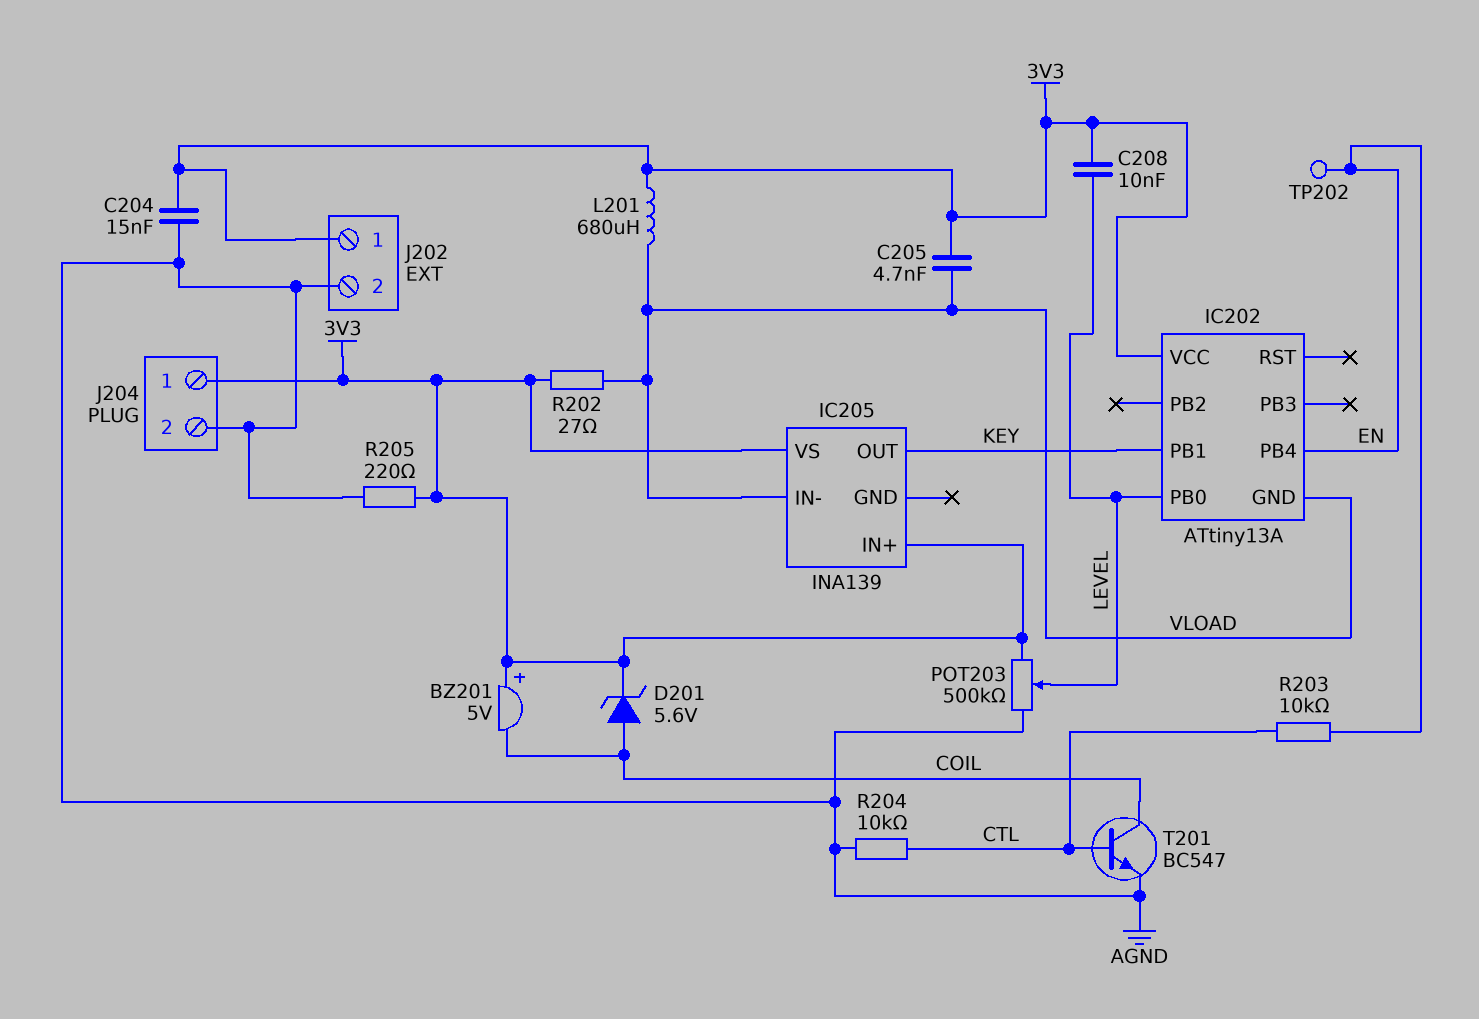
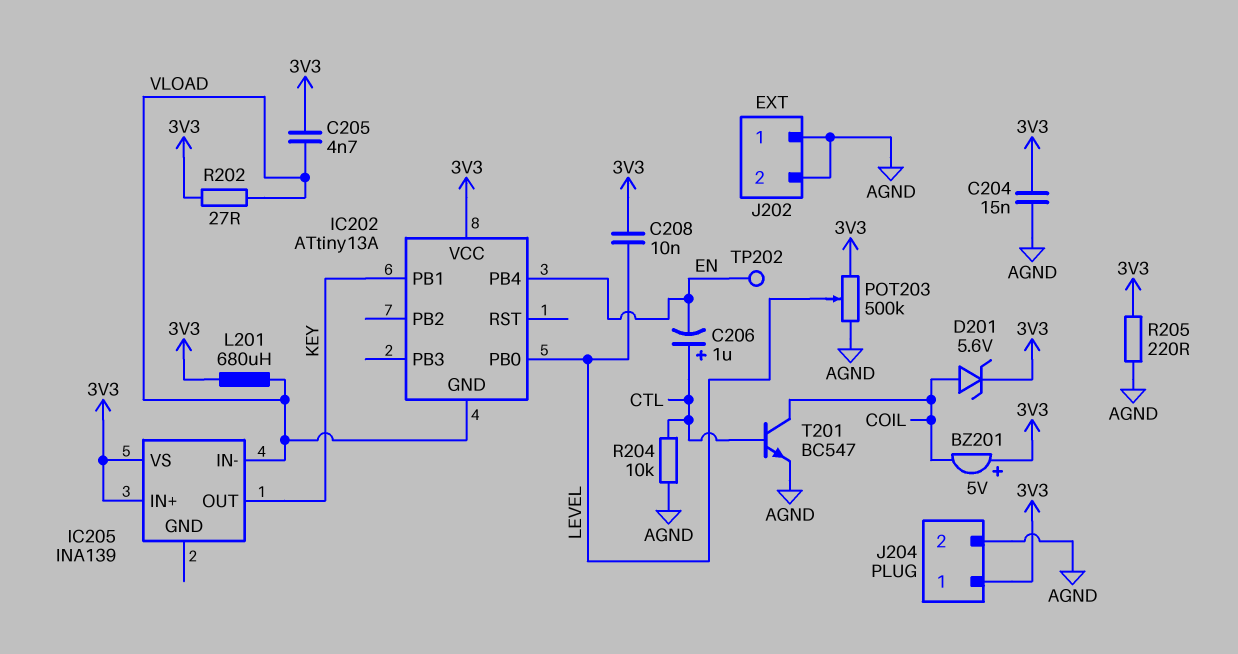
C206: none -> 1uF (plus CTL, minus EN)
J202 pin 1: 3V3 -> AGND
R203: 10k (CTL, EN) -> none

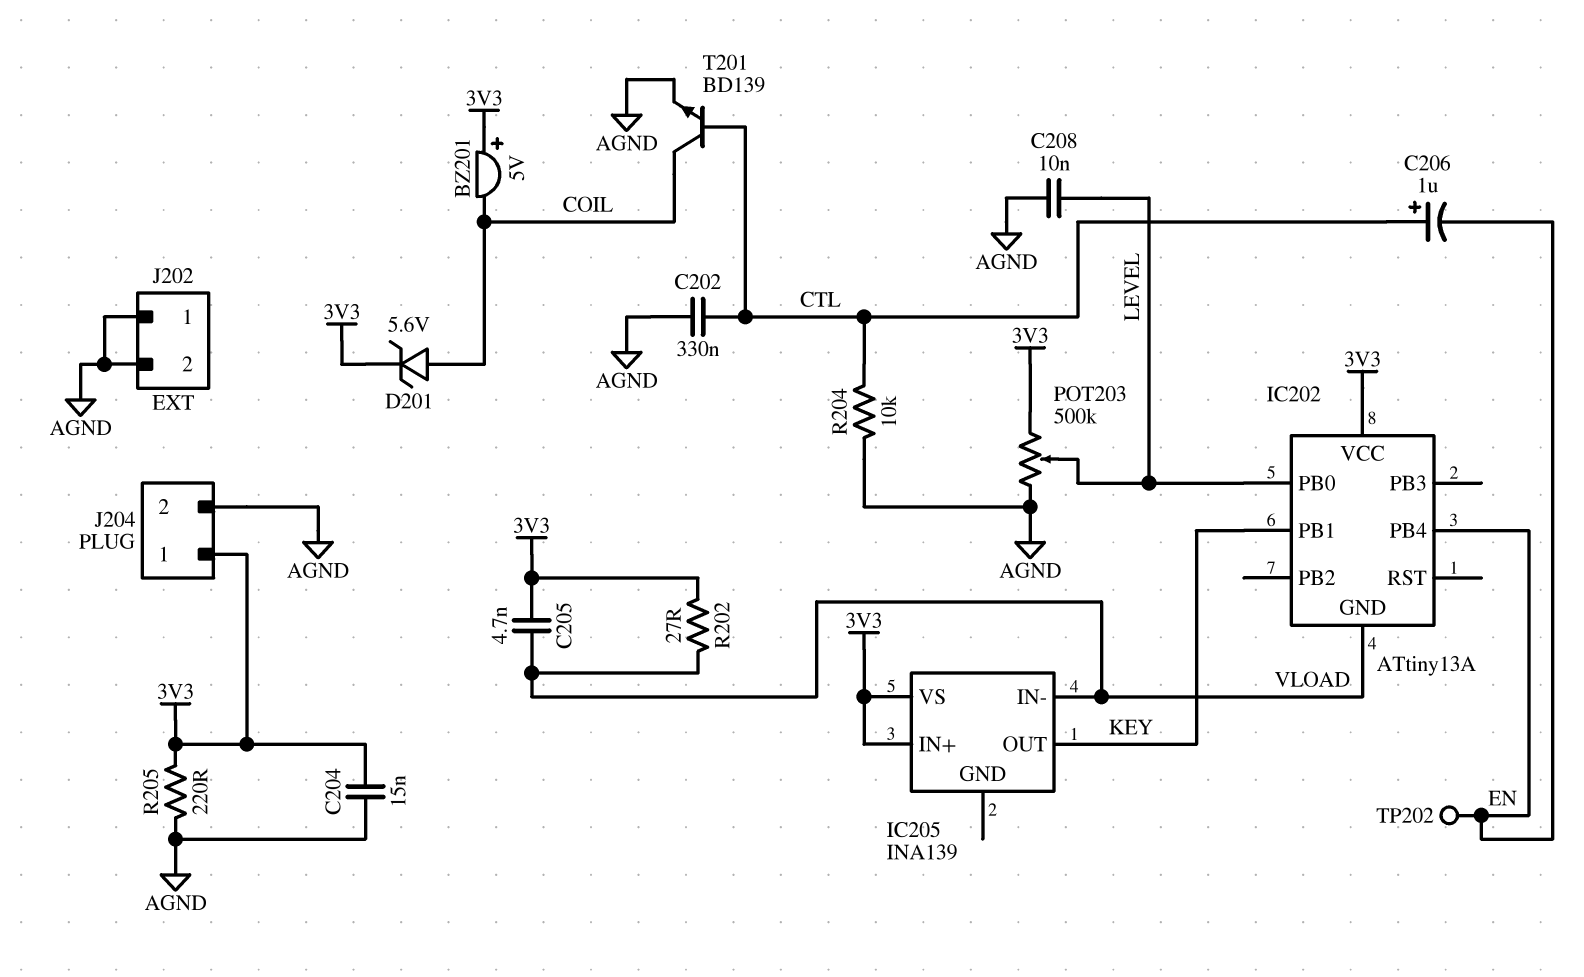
C202: none -> 330nF (AGND, CTL)
C208: 10nF (3V3, LEVEL) -> 10nF (AGND, LEVEL)
L201: 680uH (3V3, VLOAD) -> none
T201: NPN BC547 (B CTL, C COIL, E AGND) -> NPN BD139 (B CTL, C COIL, E AGND)

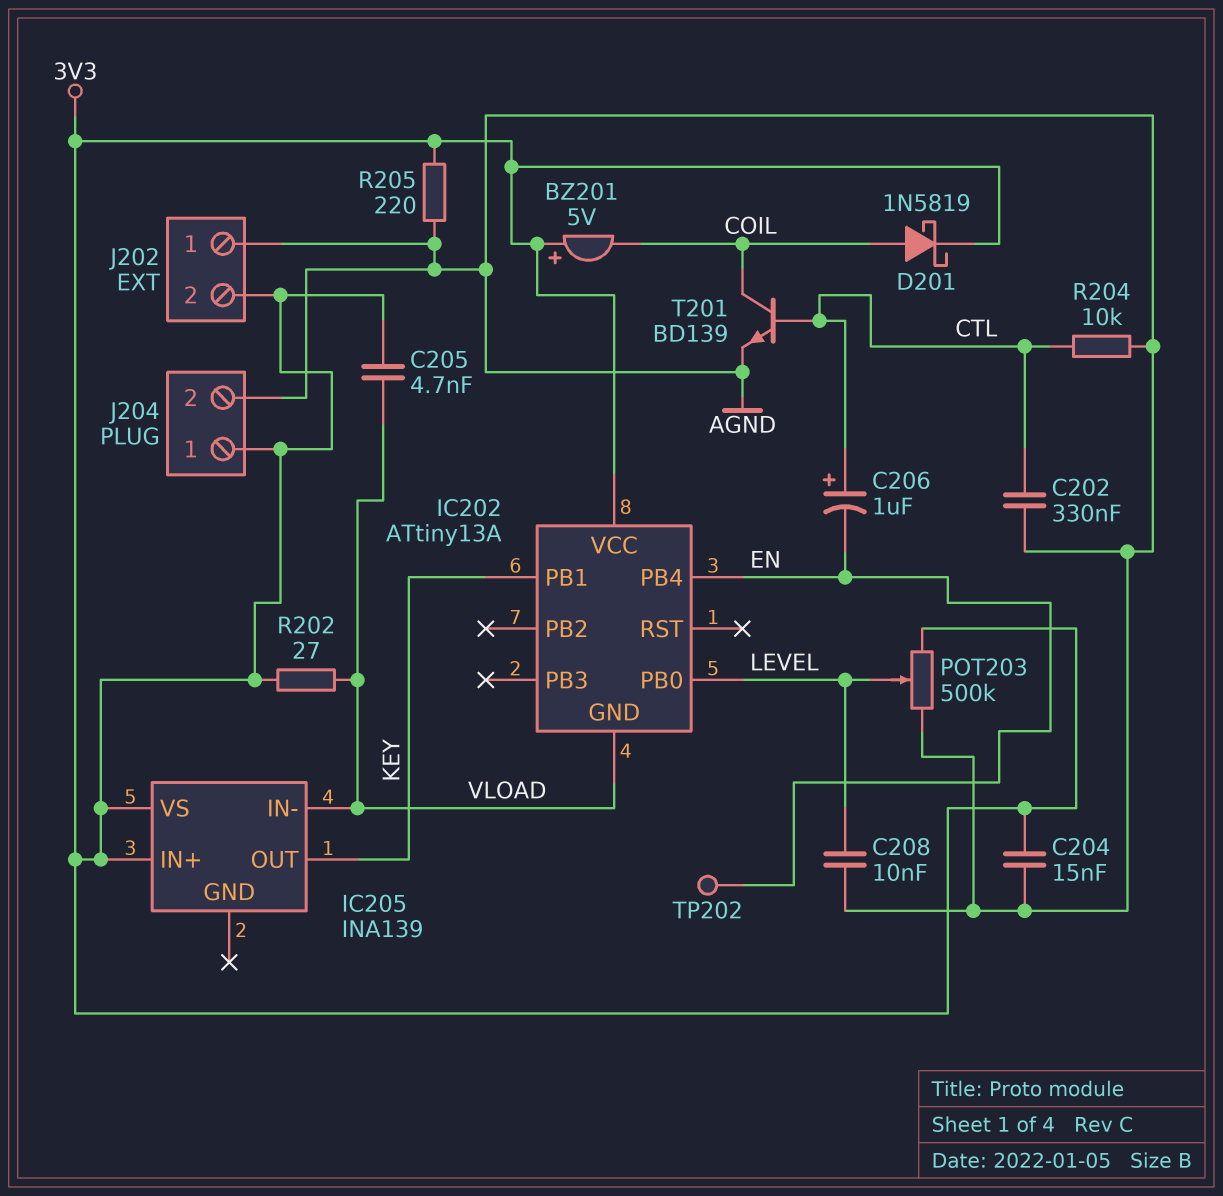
D201: zener 5.6V (A COIL, K 3V3) -> schottky 1N5819 (A COIL, K 3V3)
J202 pin 2: AGND -> 3V3

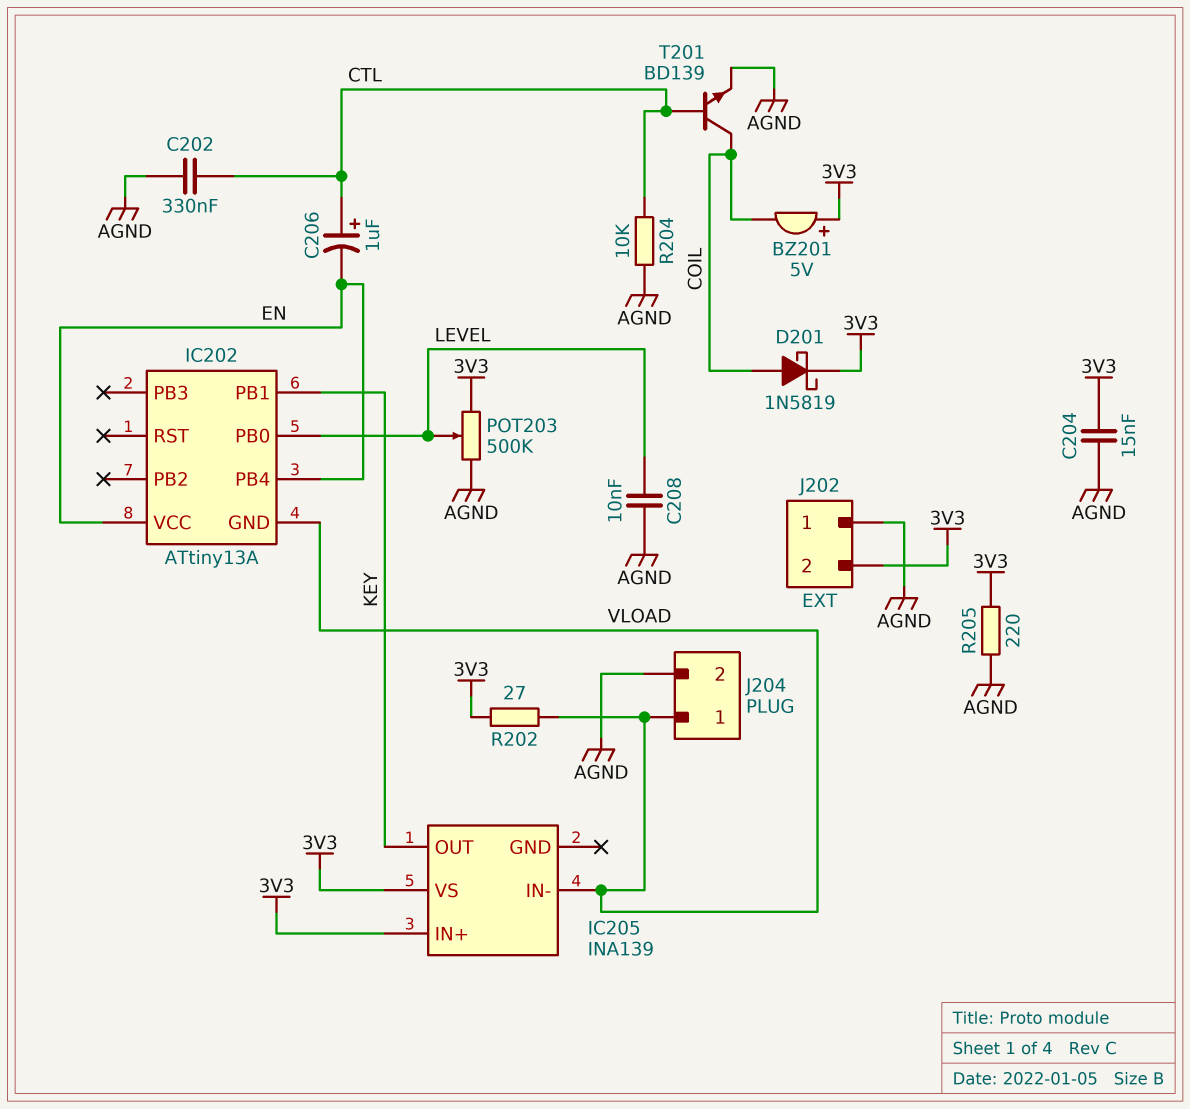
C205: 4.7nF (3V3, VLOAD) -> none
IC202 pin VCC: 3V3 -> EN
J204 pin 1: 3V3 -> VLOAD
TP202: test point (EN) -> none

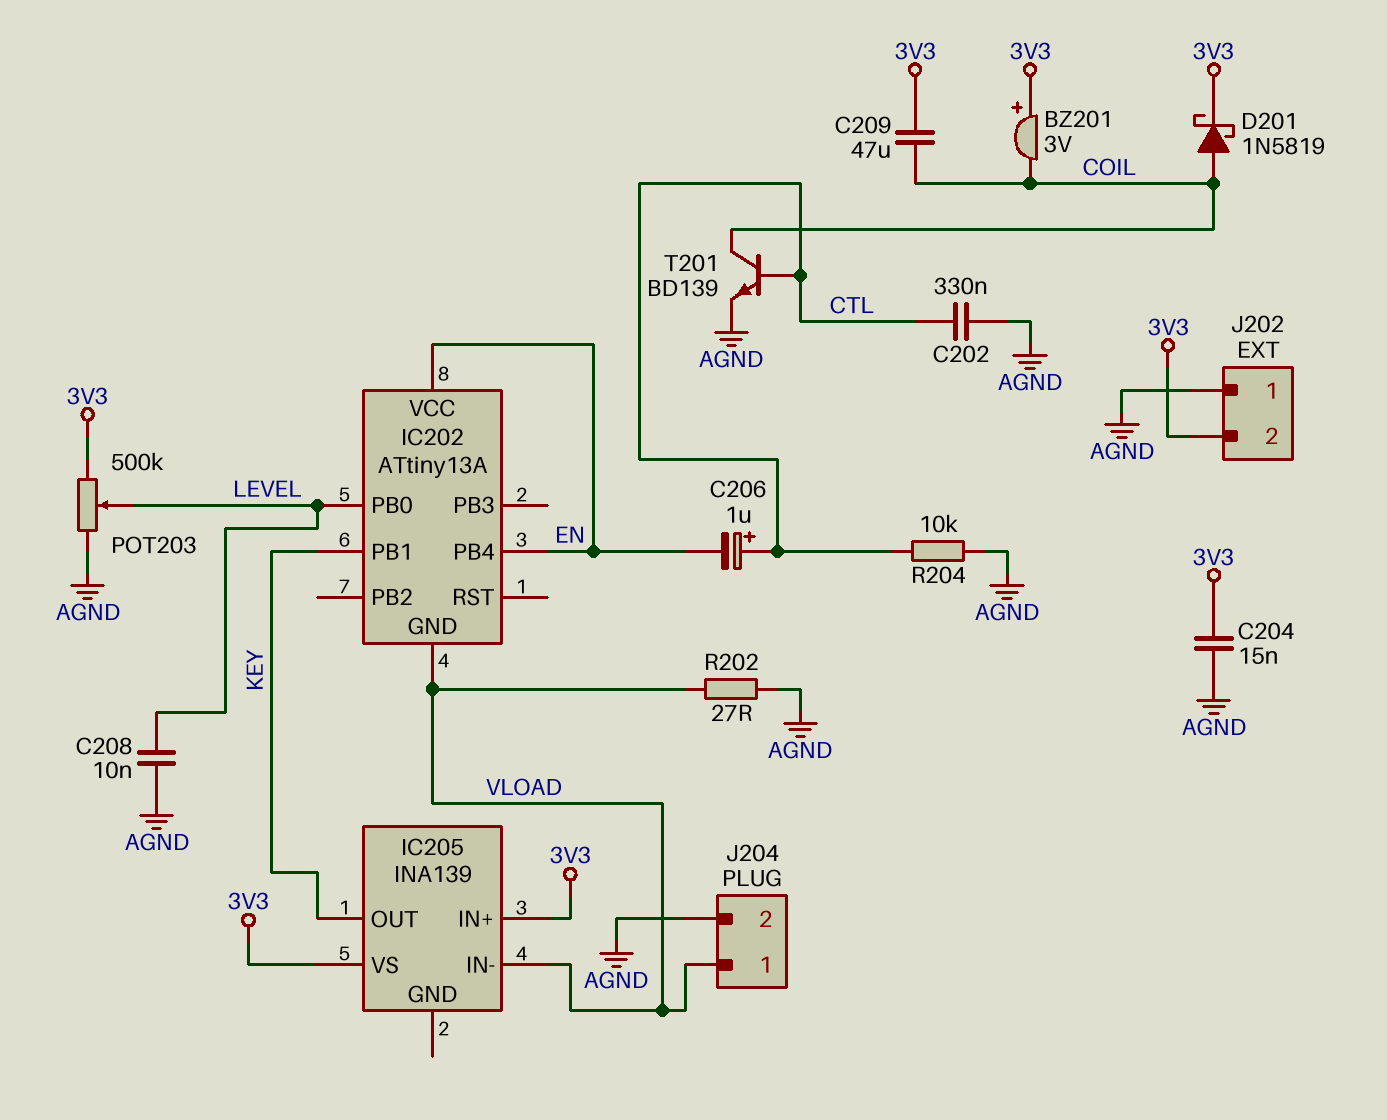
BZ201: buzzer 5V (plus 3V3, minus COIL) -> buzzer 3V (plus 3V3, minus COIL)
C209: none -> 47uF (3V3, COIL)
R202: 27 (3V3, VLOAD) -> 27 (AGND, VLOAD)
R205: 220 (3V3, AGND) -> none

